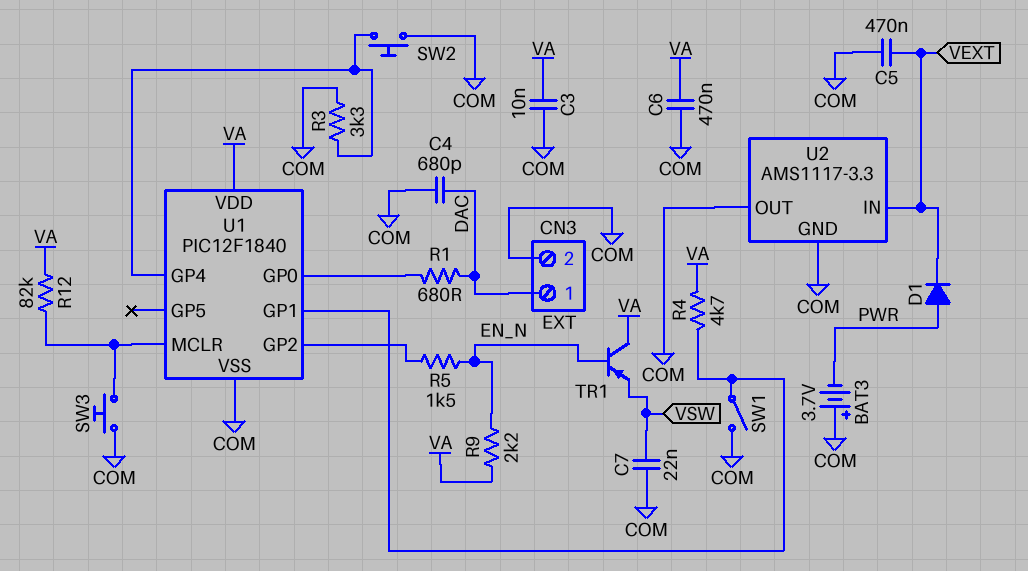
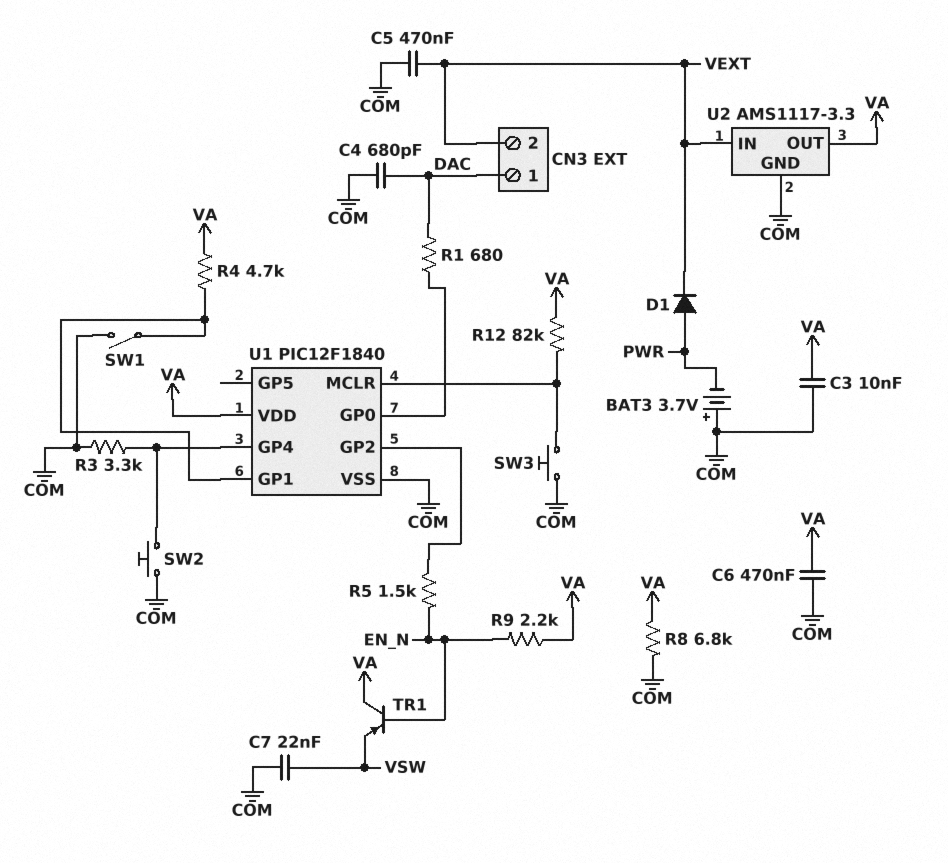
CN3 pin 2: COM -> VEXT
R8: none -> 6.8k (COM, VA)
U2 pin OUT: COM -> VA

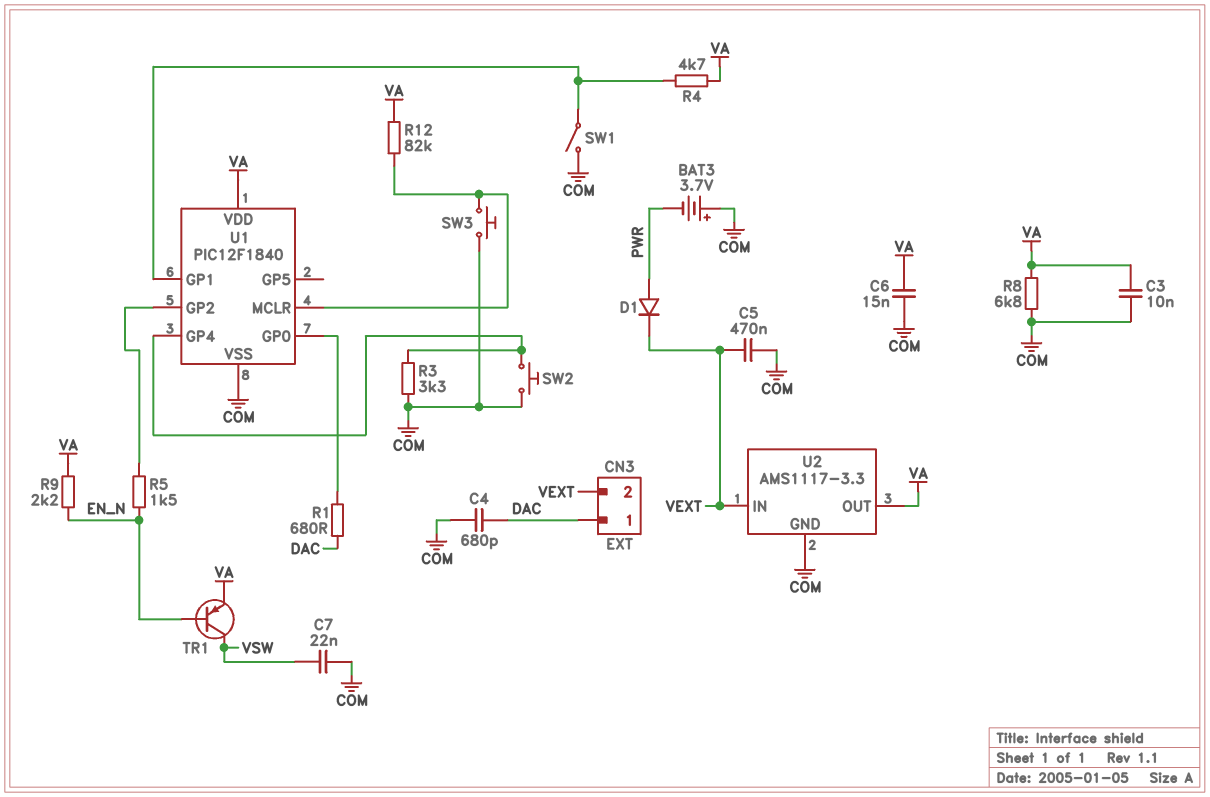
C6: 470nF (COM, VA) -> 15nF (COM, VA)
TR1: PNP (B EN_N, C VA, E VSW) -> PNP (B EN_N, C VSW, E VA)

